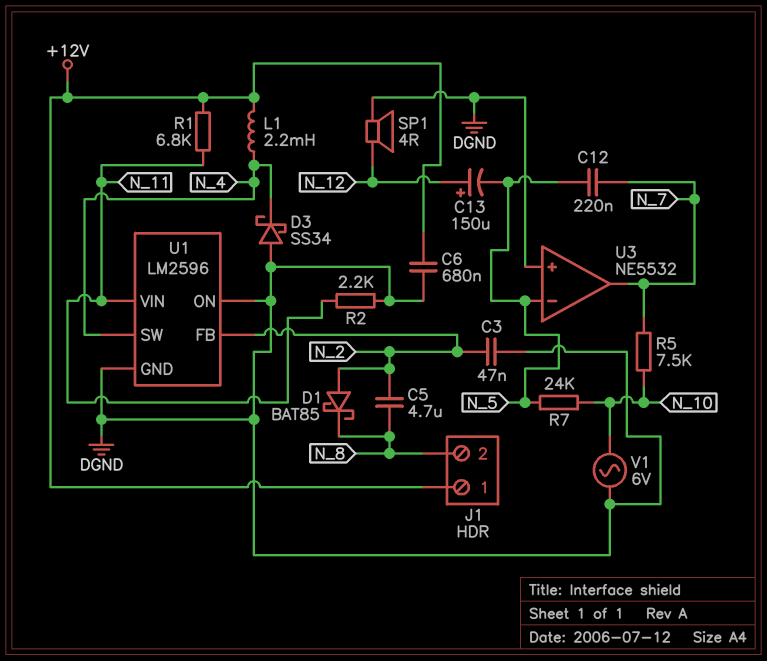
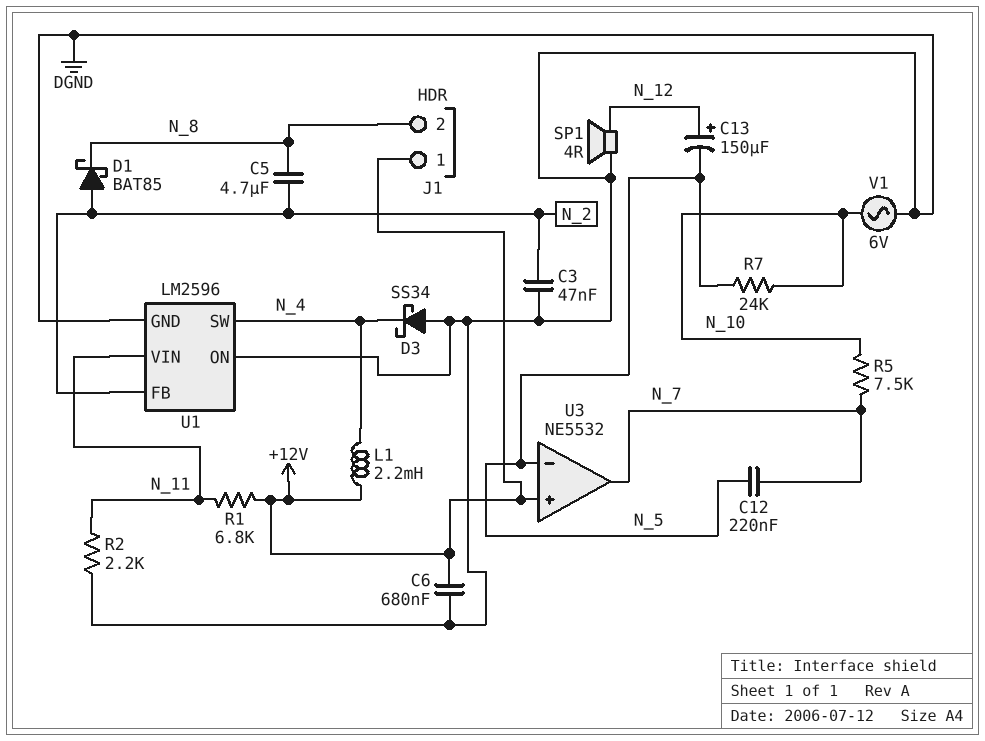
U3 pin in+: DGND -> +12V

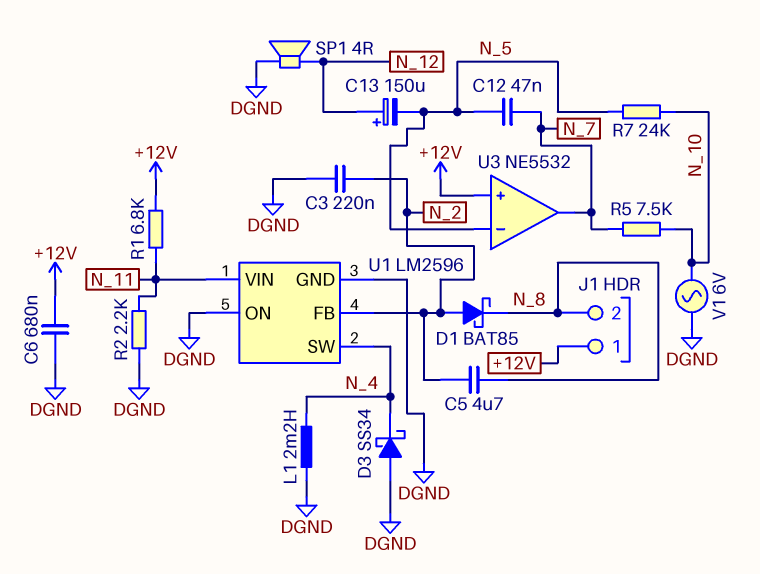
C3: 47nF (DGND, N_2) -> 220nF (DGND, N_2)
C12: 220nF (N_5, N_7) -> 47nF (N_5, N_7)
L1: 2.2mH (+12V, N_4) -> 2.2mH (DGND, N_4)

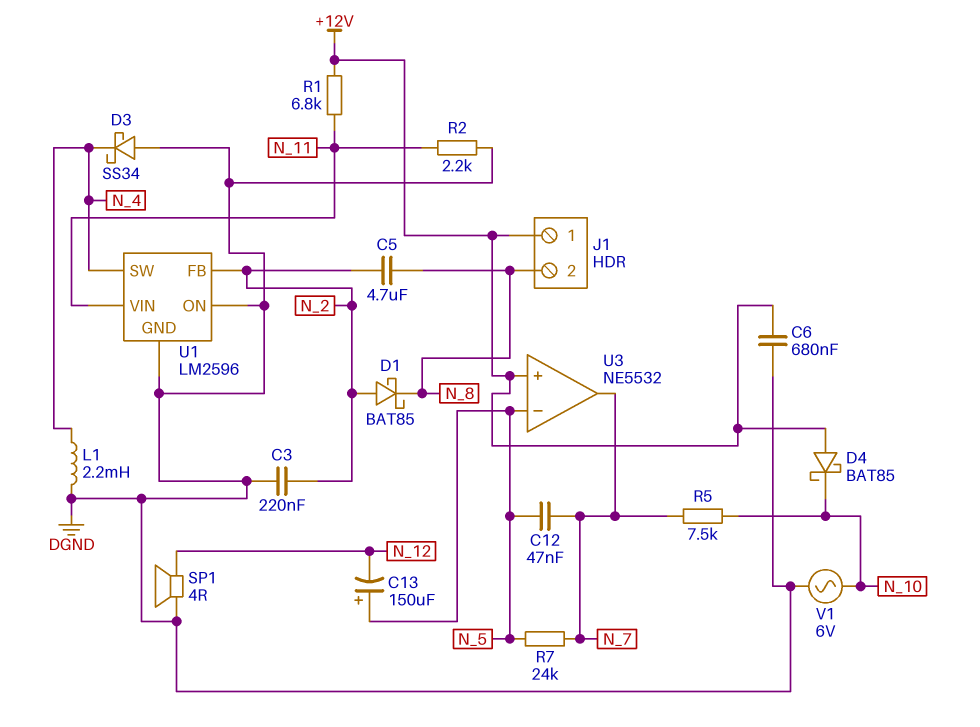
C13: 150uF (plus N_12, minus N_5) -> 150uF (plus N_5, minus N_12)
D4: none -> schottky BAT85 (A +12V, K N_10)
R7: 24k (N_5, N_10) -> 24k (N_5, N_7)

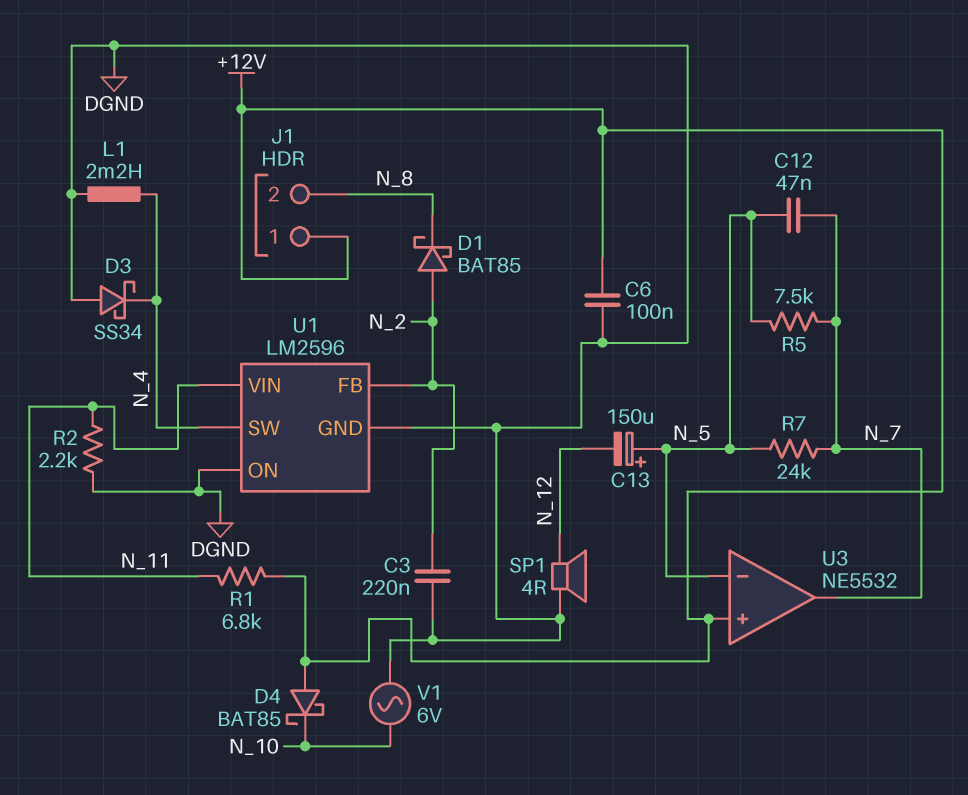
C5: 4.7uF (N_2, N_8) -> none
C6: 680nF (+12V, DGND) -> 100nF (+12V, DGND)
R5: 7.5k (N_7, N_10) -> 7.5k (N_5, N_7)

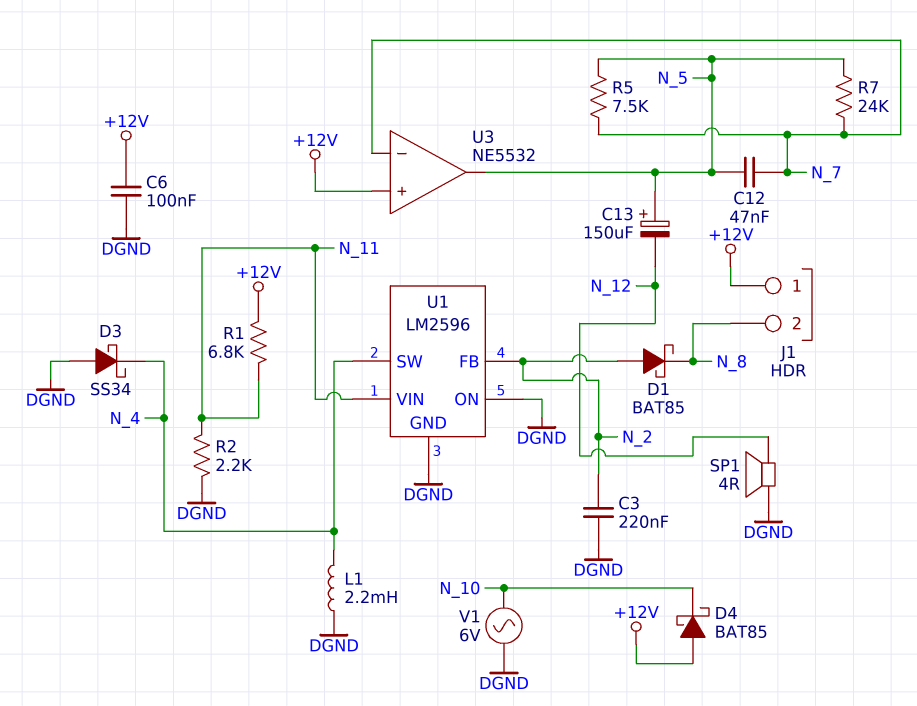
U3 pin in-: N_5 -> N_7
U3 pin out: N_7 -> N_5

